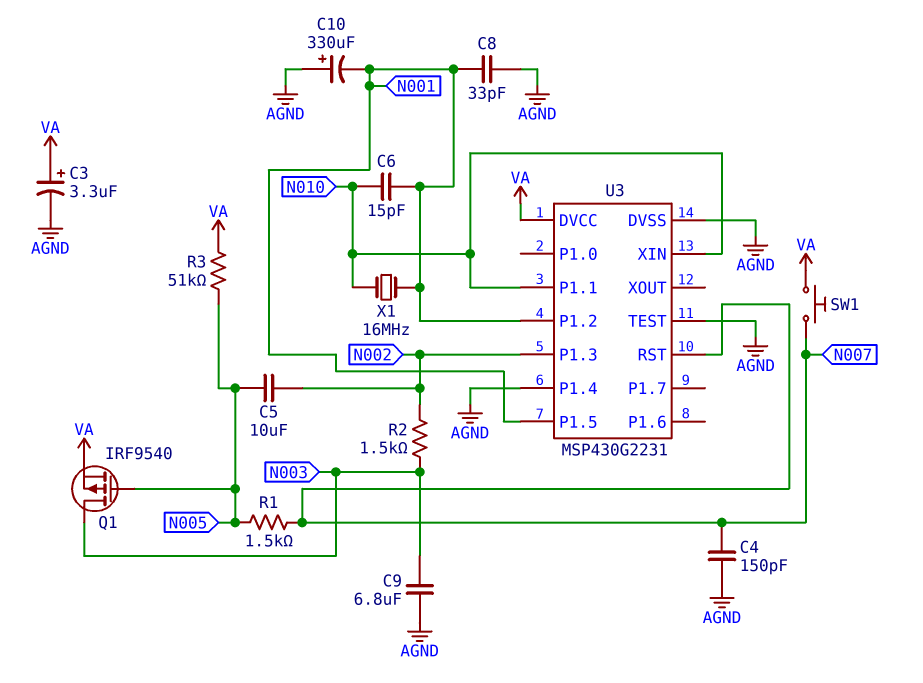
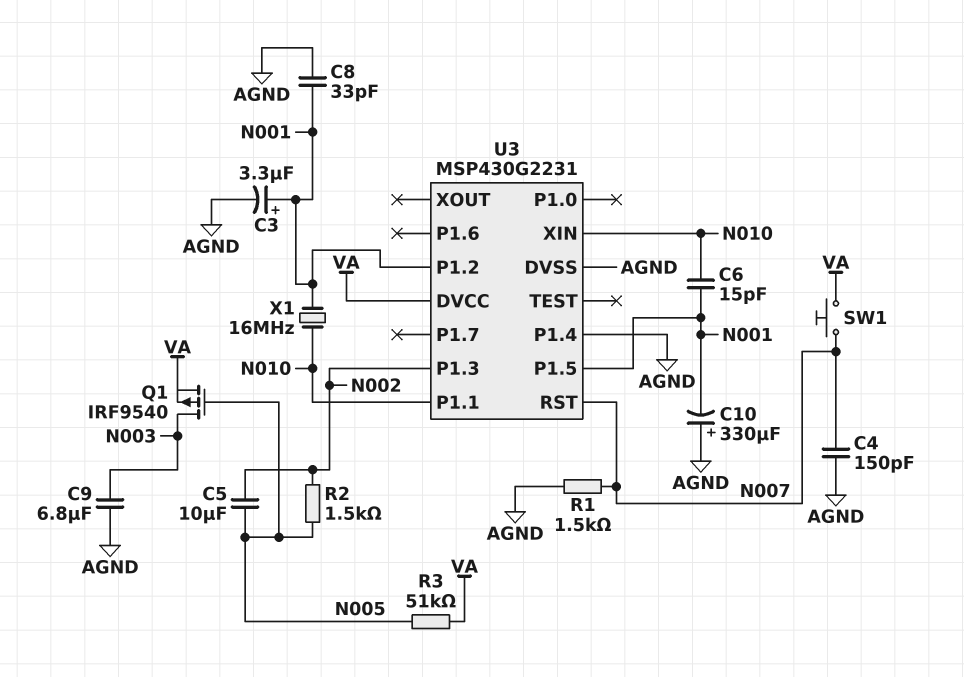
C3: 3.3uF (plus VA, minus AGND) -> 3.3uF (plus N001, minus AGND)
R1: 1.5k (N005, N007) -> 1.5k (AGND, N007)
R2: 1.5k (N002, N003) -> 1.5k (N002, N005)
U3 pin TEST: AGND -> none

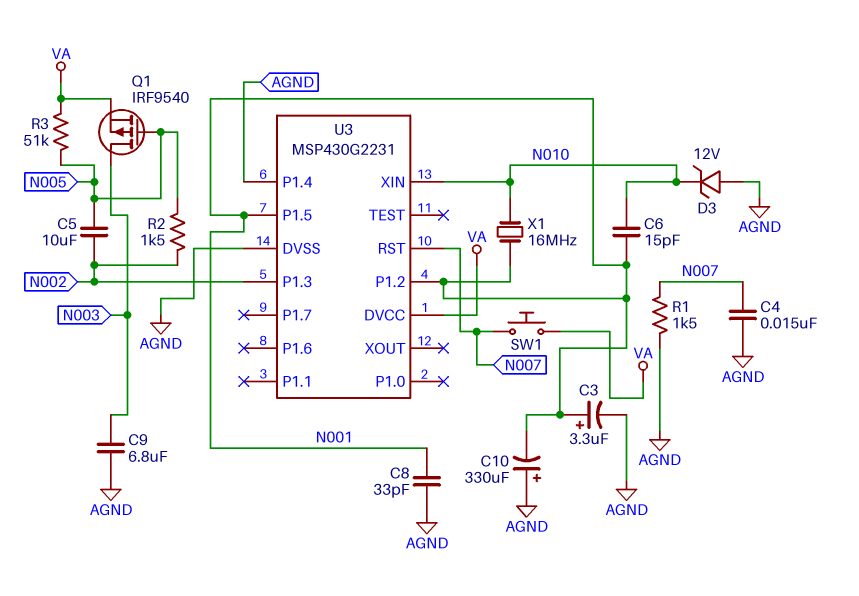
C4: 150pF (AGND, N007) -> 15nF (AGND, N007)
D3: none -> zener 12V (A AGND, K N010)
U3 pin P1.1: N010 -> none

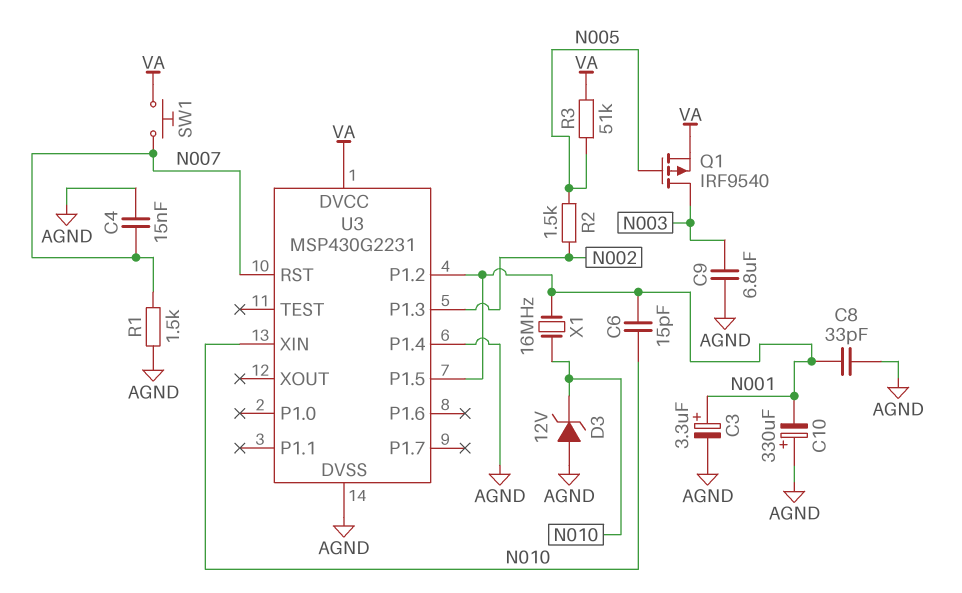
C5: 10uF (N002, N005) -> none

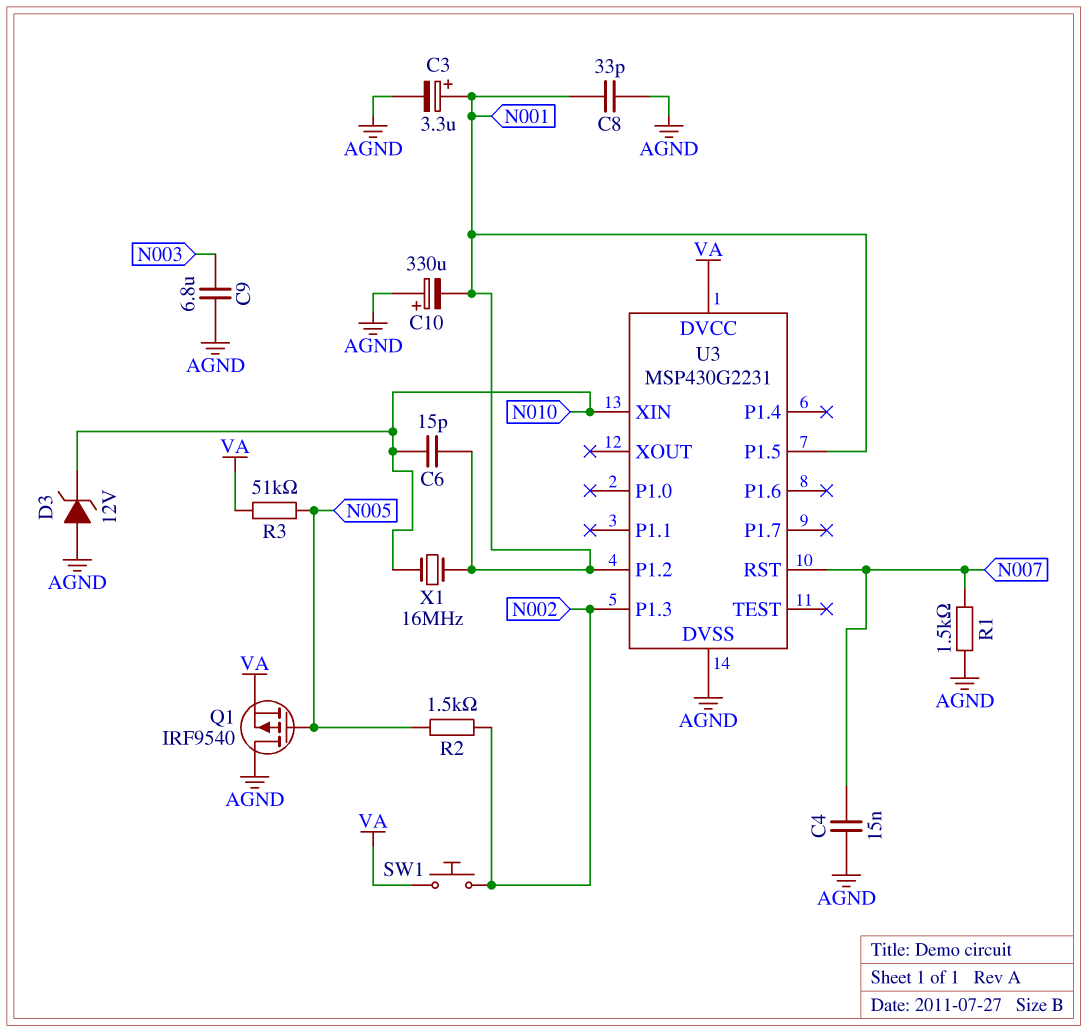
Q1: PMOS IRF9540 (G N005, D N003, S VA) -> PMOS IRF9540 (G N005, D AGND, S VA)
SW1: button (N007, VA) -> button (N002, VA)
U3 pin P1.4: AGND -> none

